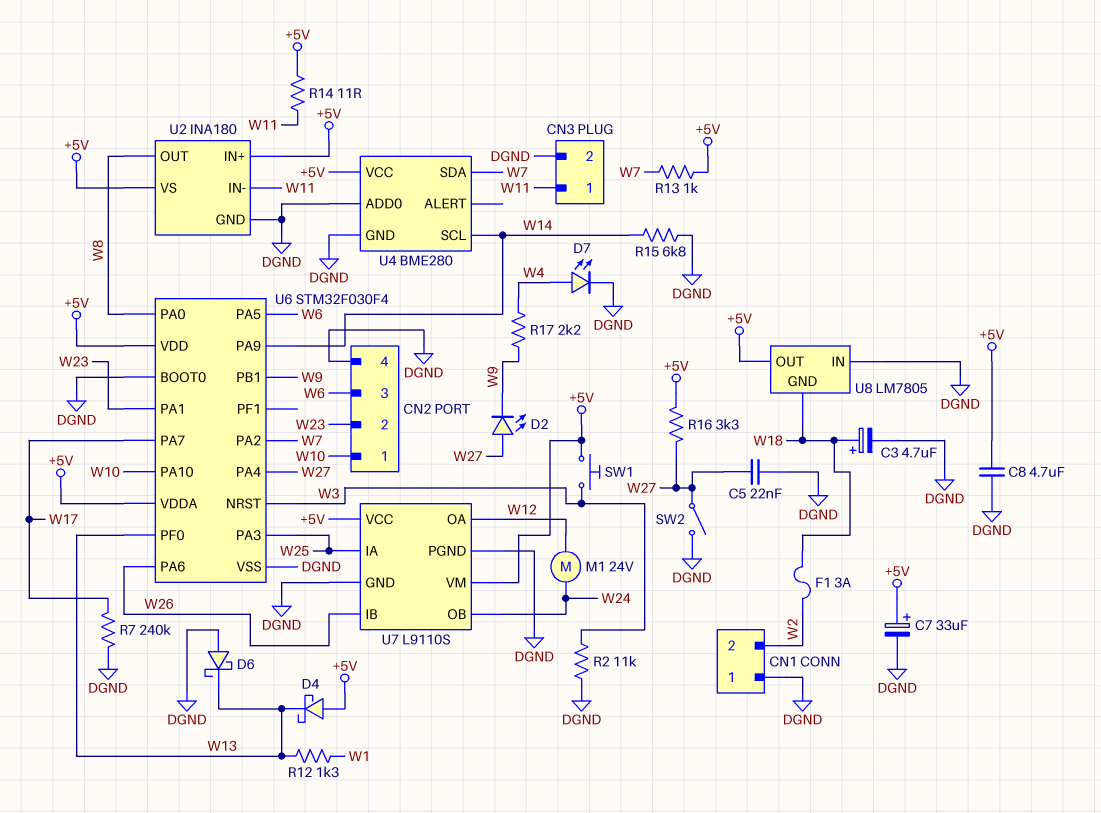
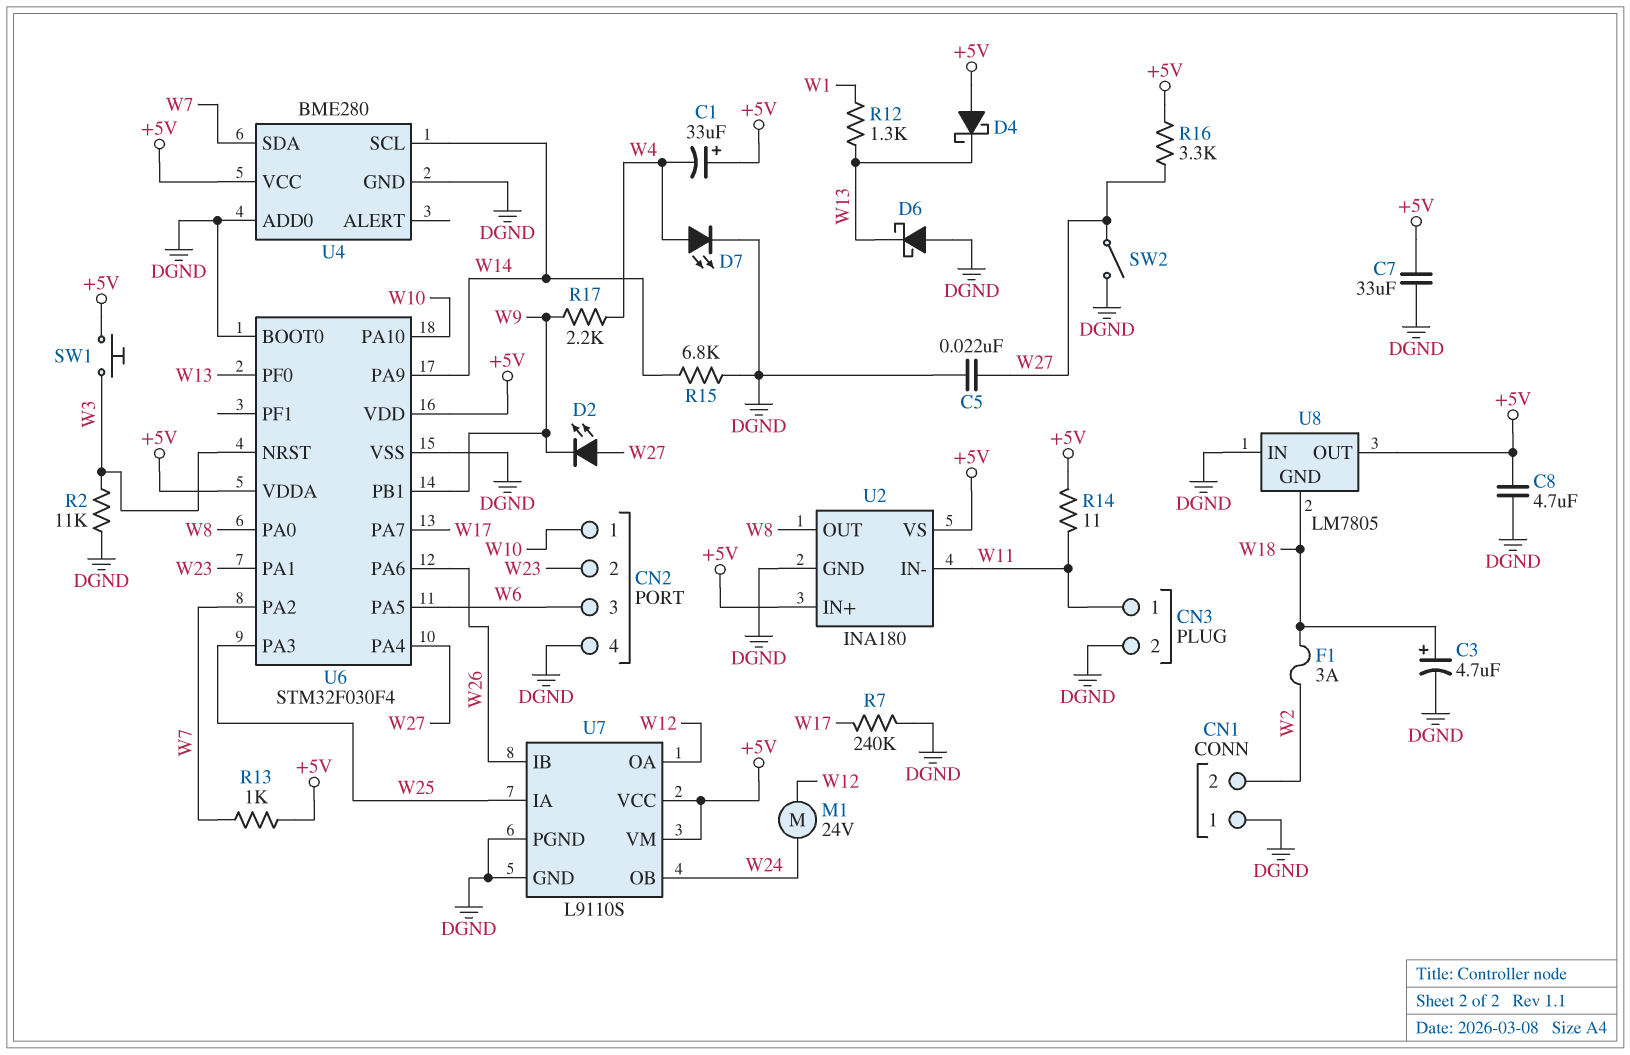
C1: none -> 33uF (plus +5V, minus W4)
C7: 33uF (plus +5V, minus DGND) -> 33uF (+5V, DGND)

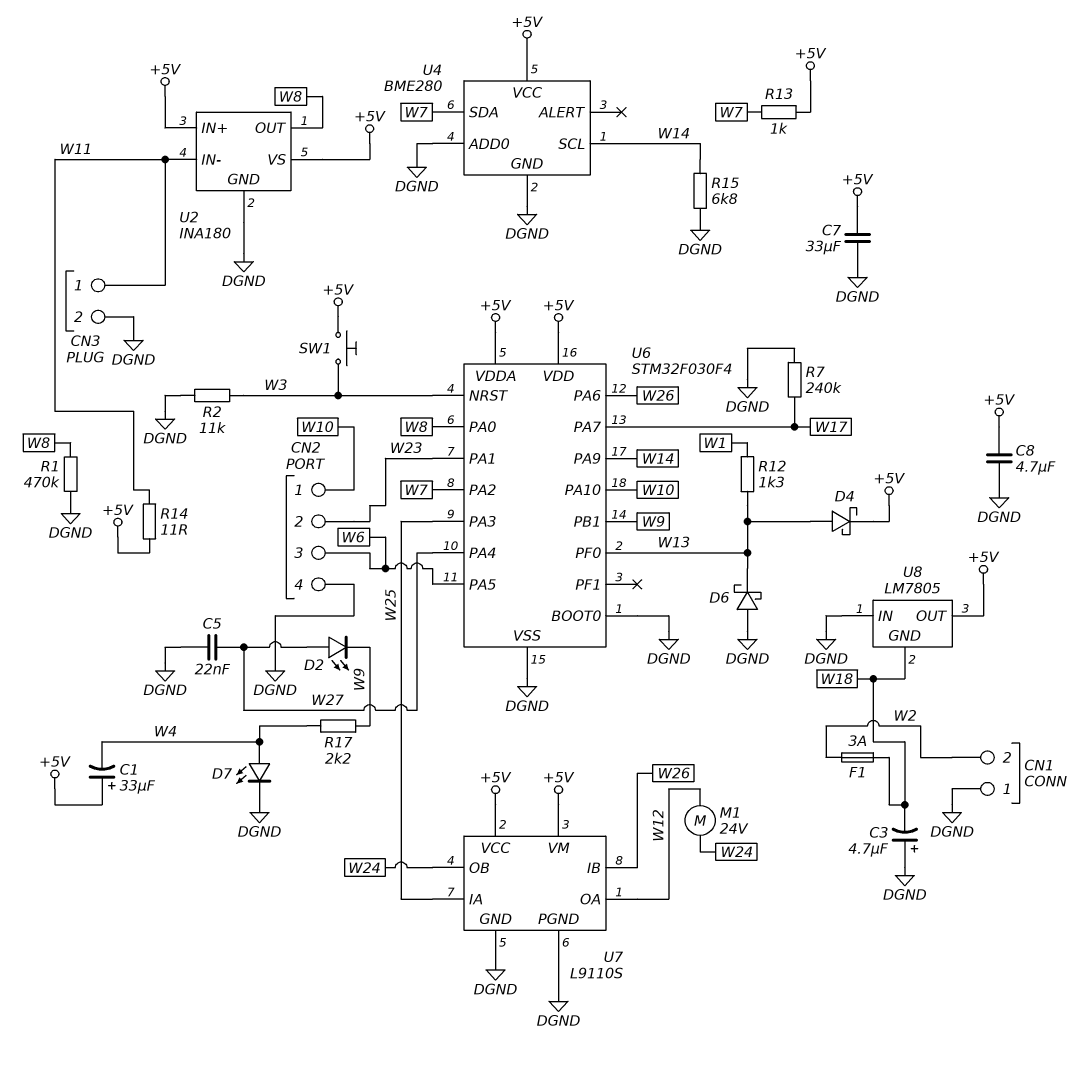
C3: 4.7uF (plus W18, minus DGND) -> 4.7uF (plus DGND, minus W18)
D4: schottky (A +5V, K W13) -> schottky (A W13, K +5V)
R1: none -> 470k (DGND, W8)
R16: 3.3k (+5V, W27) -> none
SW2: switch (DGND, W27) -> none

